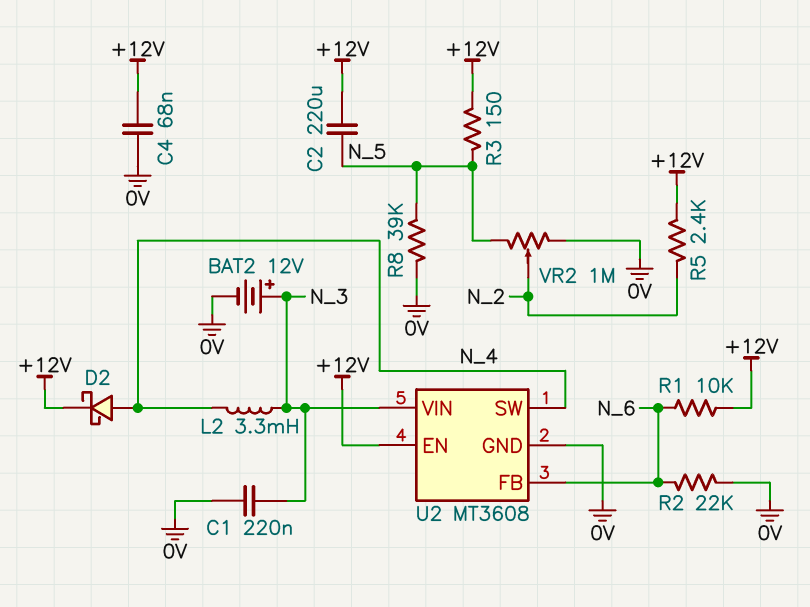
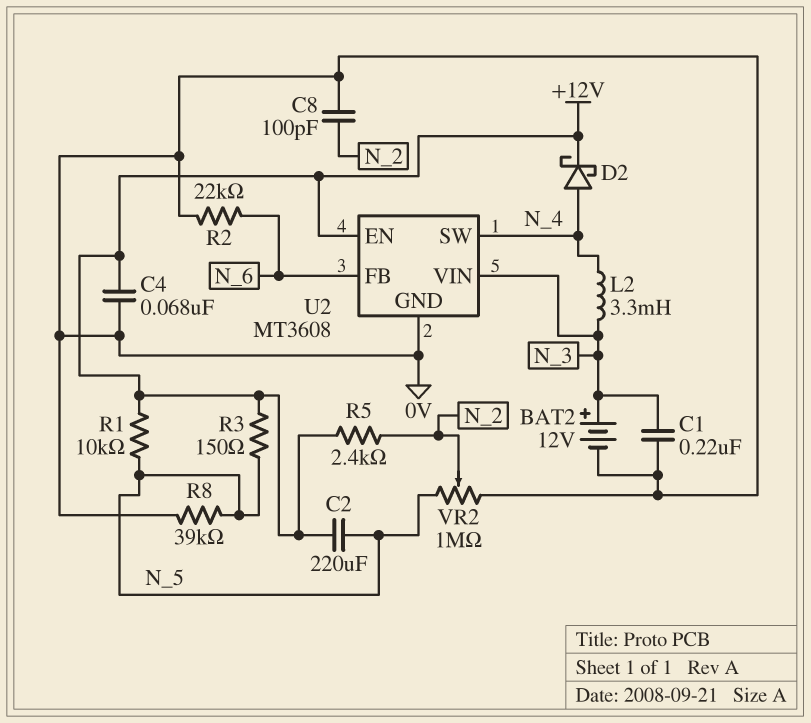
C8: none -> 100pF (0V, N_2)
R1: 10k (+12V, N_6) -> 10k (+12V, N_5)

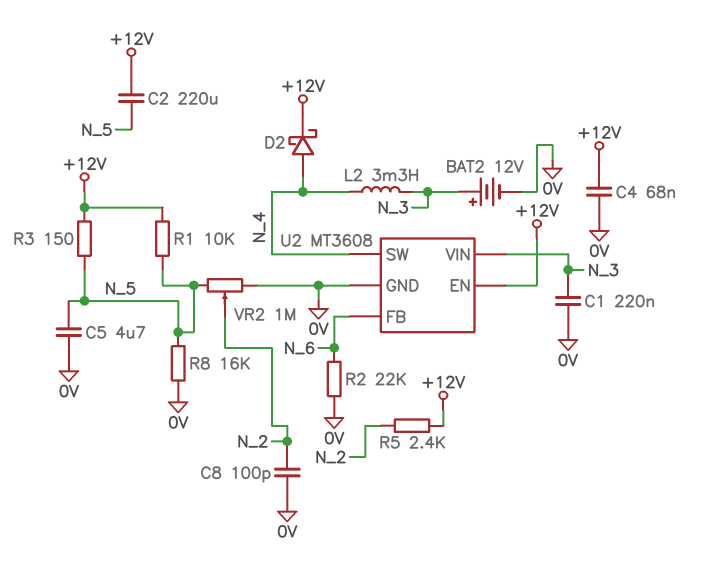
C5: none -> 4.7uF (0V, N_5)
R8: 39k (0V, N_5) -> 16k (0V, N_5)

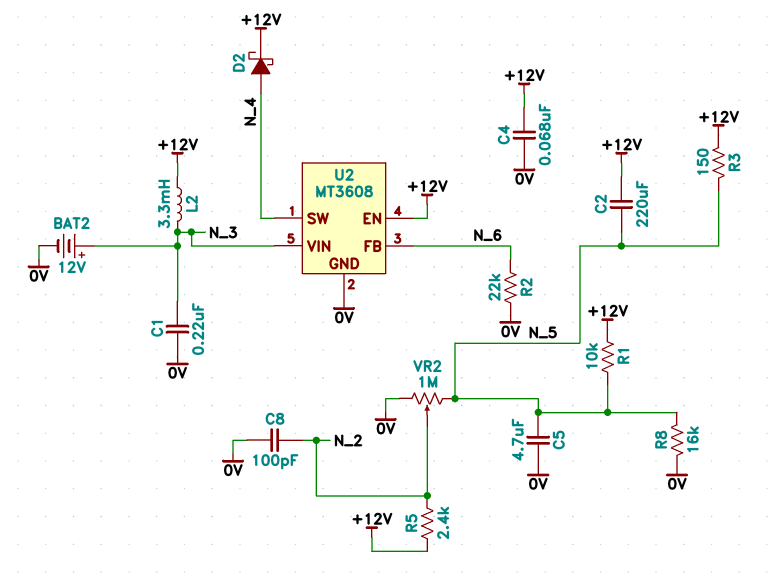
L2: 3.3mH (N_3, N_4) -> 3.3mH (+12V, N_3)

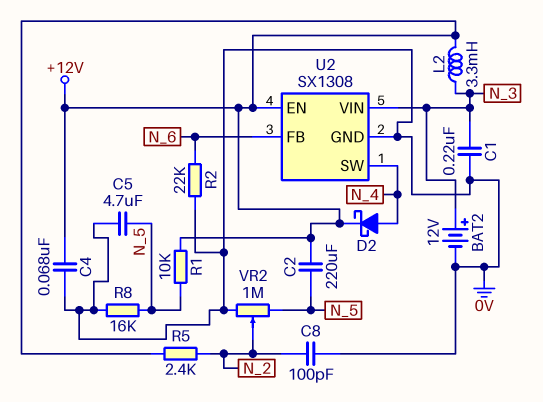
R3: 150 (+12V, N_5) -> none
U2: MT3608 -> SX1308

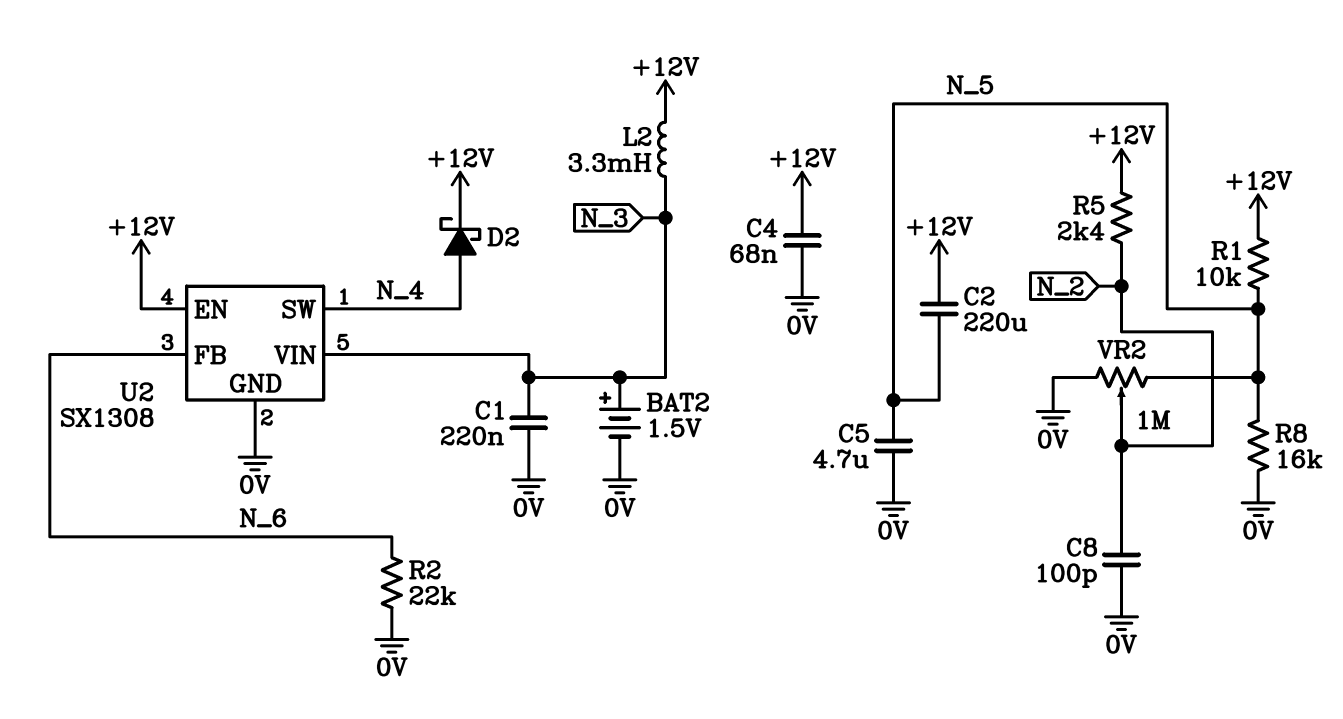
BAT2: 12V (plus N_3, minus 0V) -> 1.5V (plus N_3, minus 0V)

